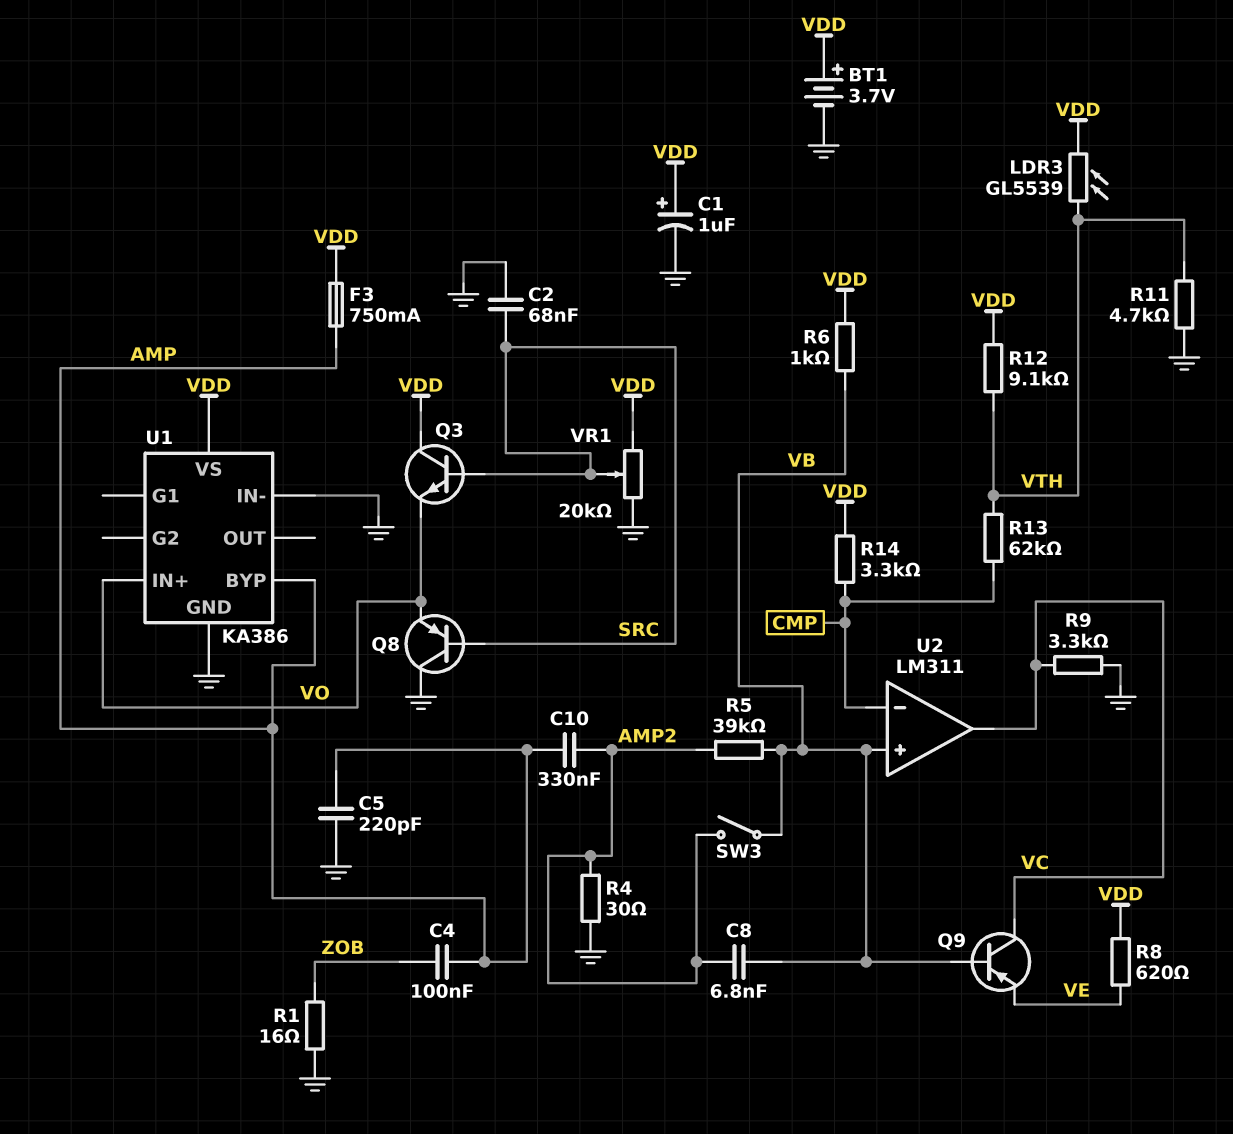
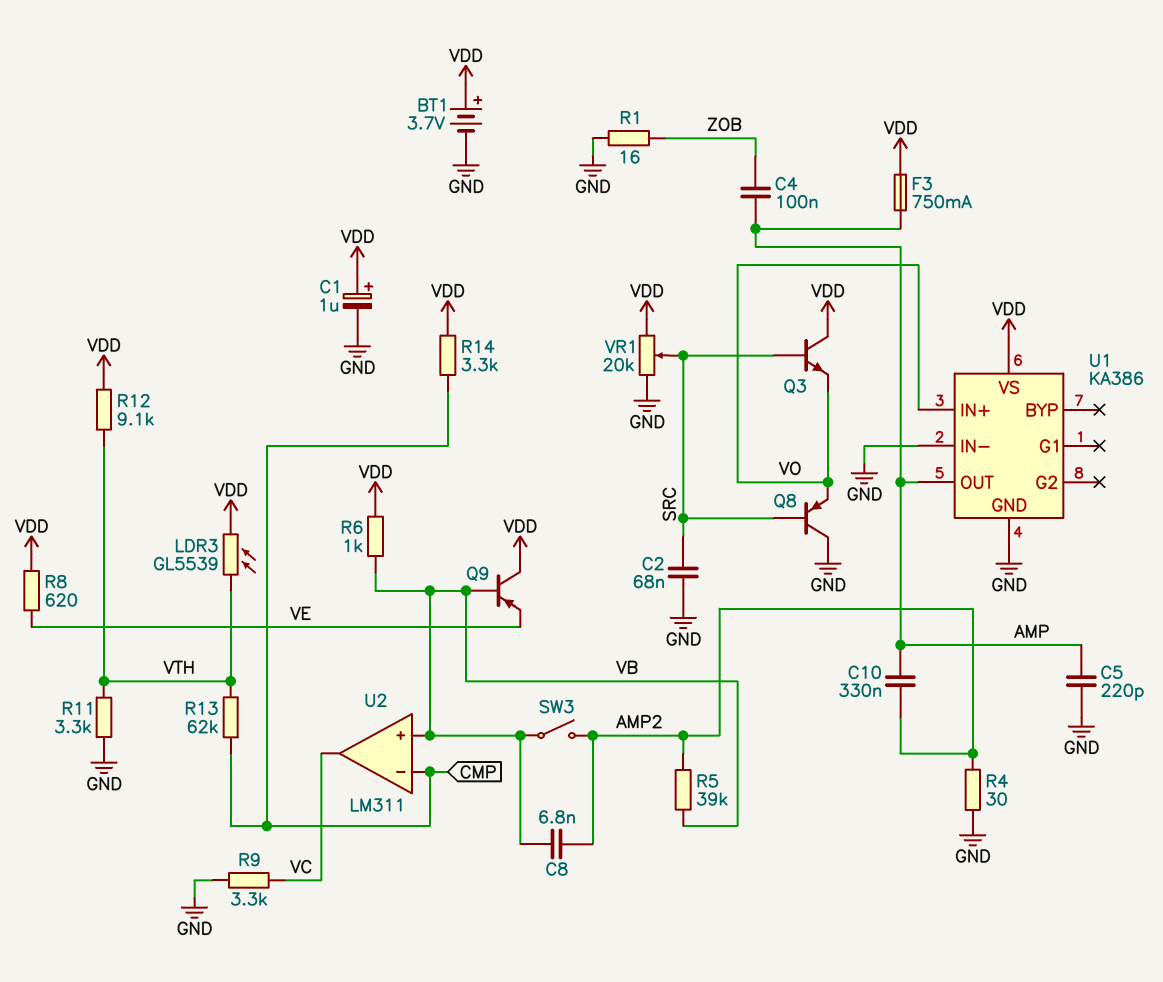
Q9: PNP (B VB, C VC, E VE) -> PNP (B VB, C VDD, E VE)
R11: 4.7k (GND, VTH) -> 3.3k (GND, VTH)
U1 pin BYP: AMP -> none
U1 pin OUT: none -> AMP

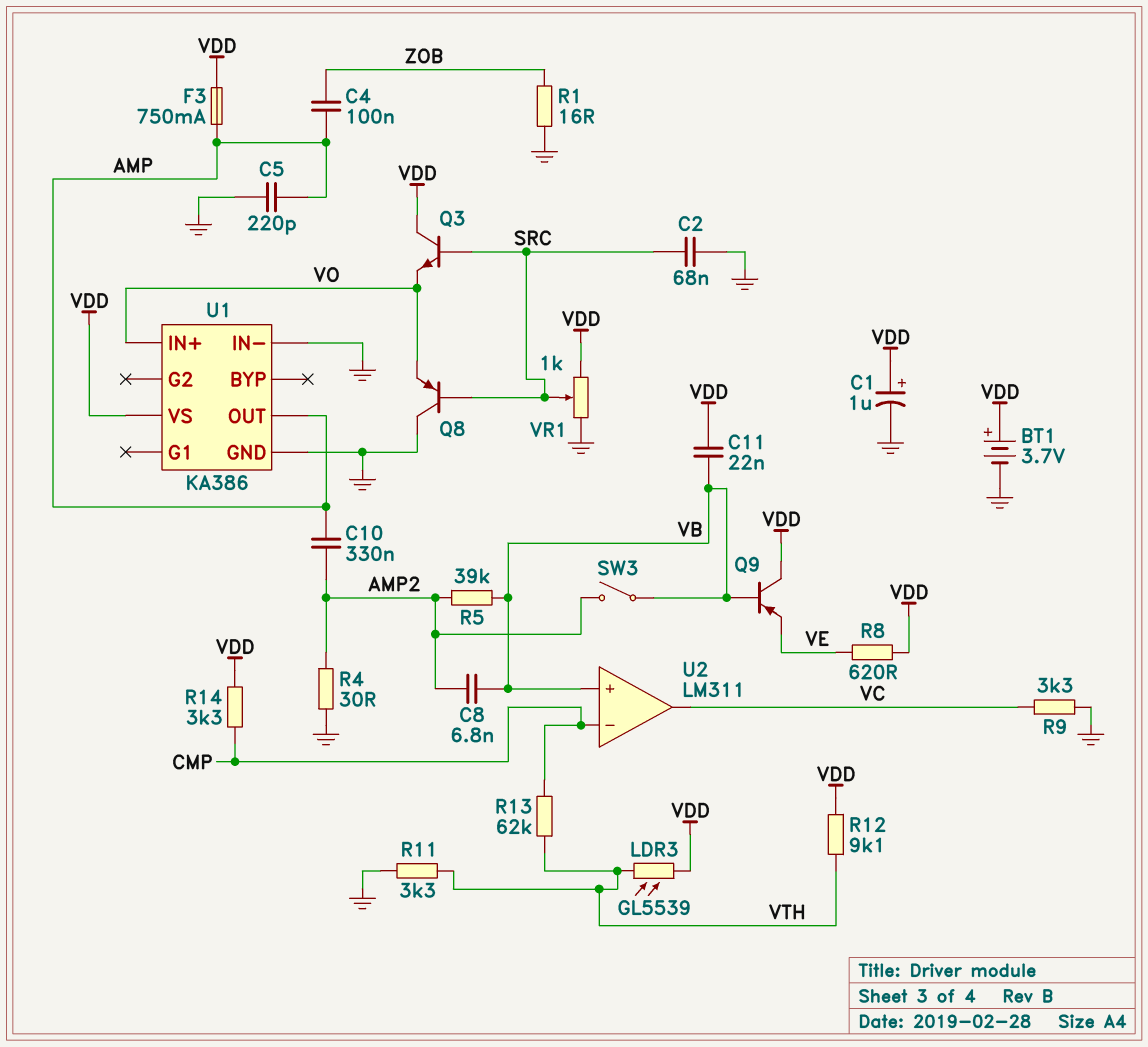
C11: none -> 22nF (VB, VDD)
R6: 1k (VB, VDD) -> none
VR1: 20k (GND, VDD, wiper SRC) -> 1k (GND, VDD, wiper SRC)

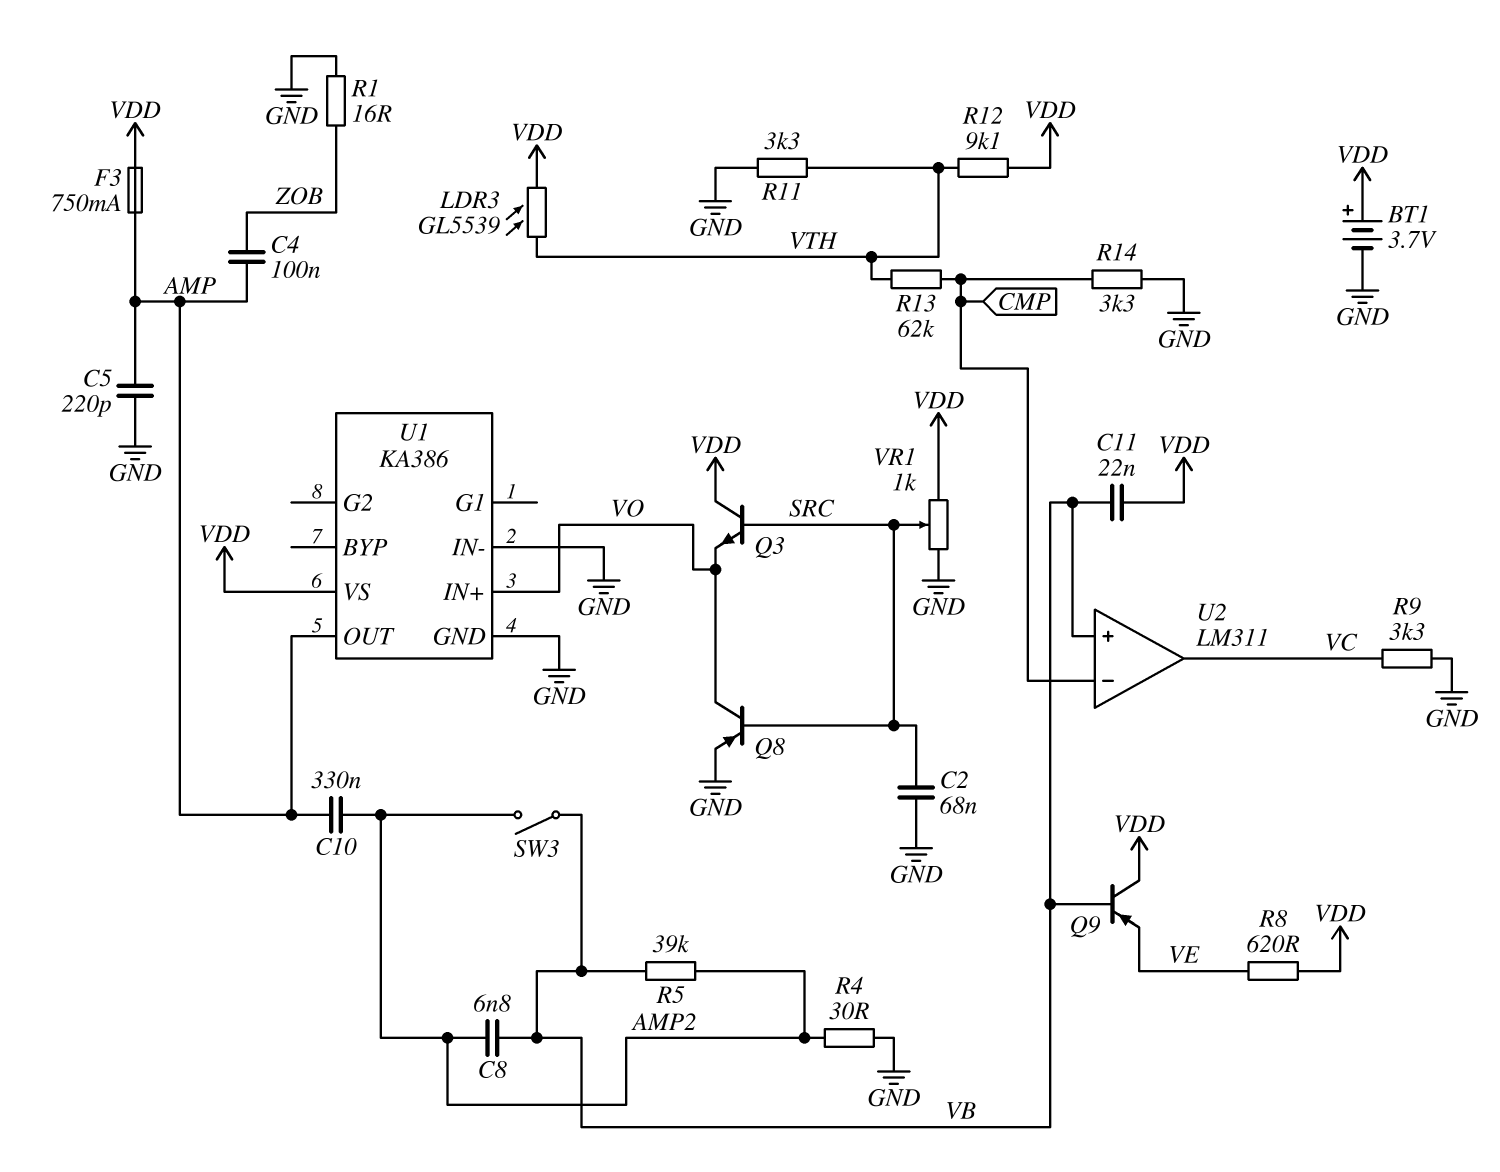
C1: 1uF (plus VDD, minus GND) -> none
Q8: PNP (B SRC, C GND, E VO) -> PNP (B SRC, C VO, E GND)
R14: 3.3k (CMP, VDD) -> 3.3k (CMP, GND)

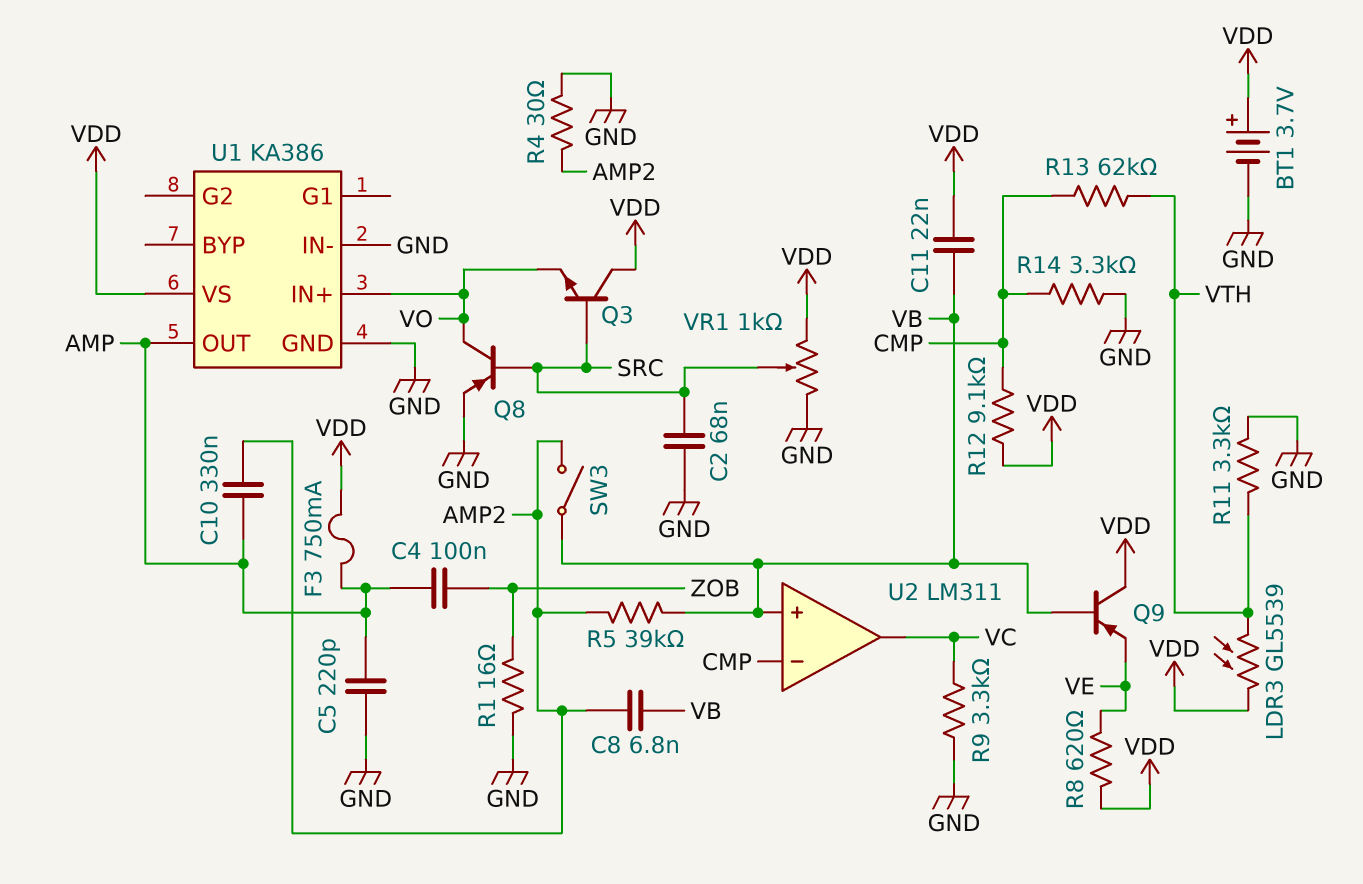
R12: 9.1k (VDD, VTH) -> 9.1k (CMP, VDD)

